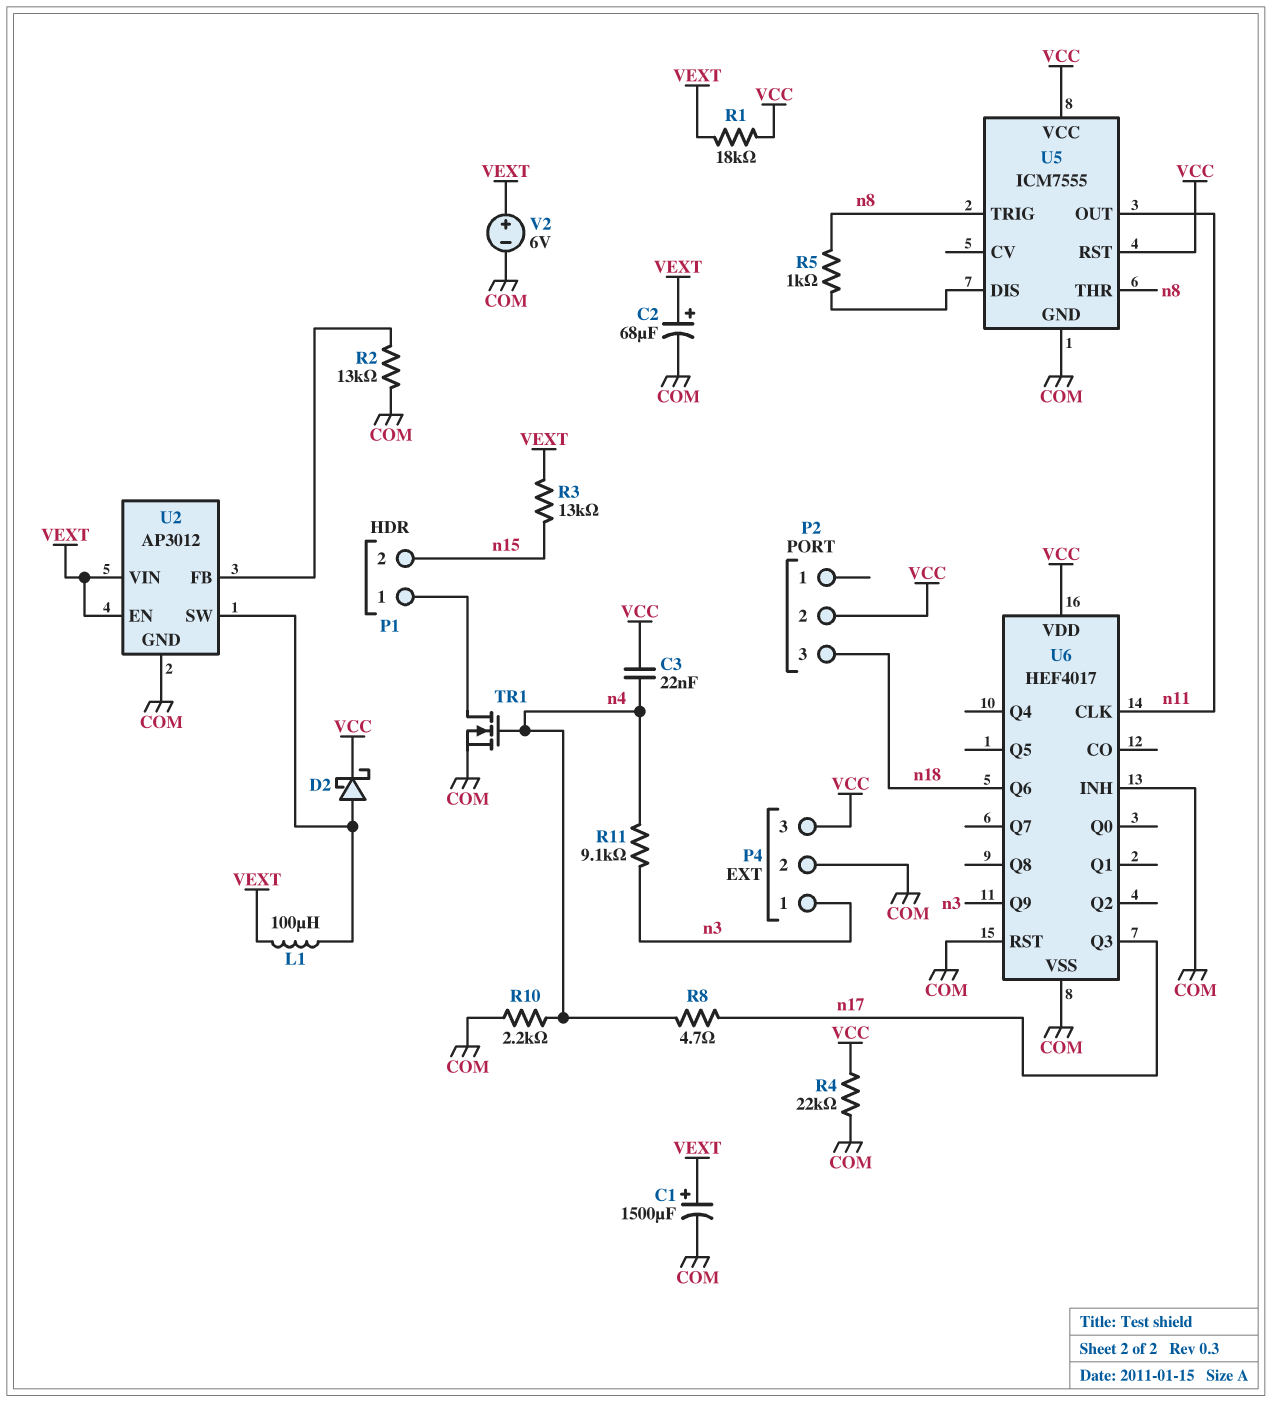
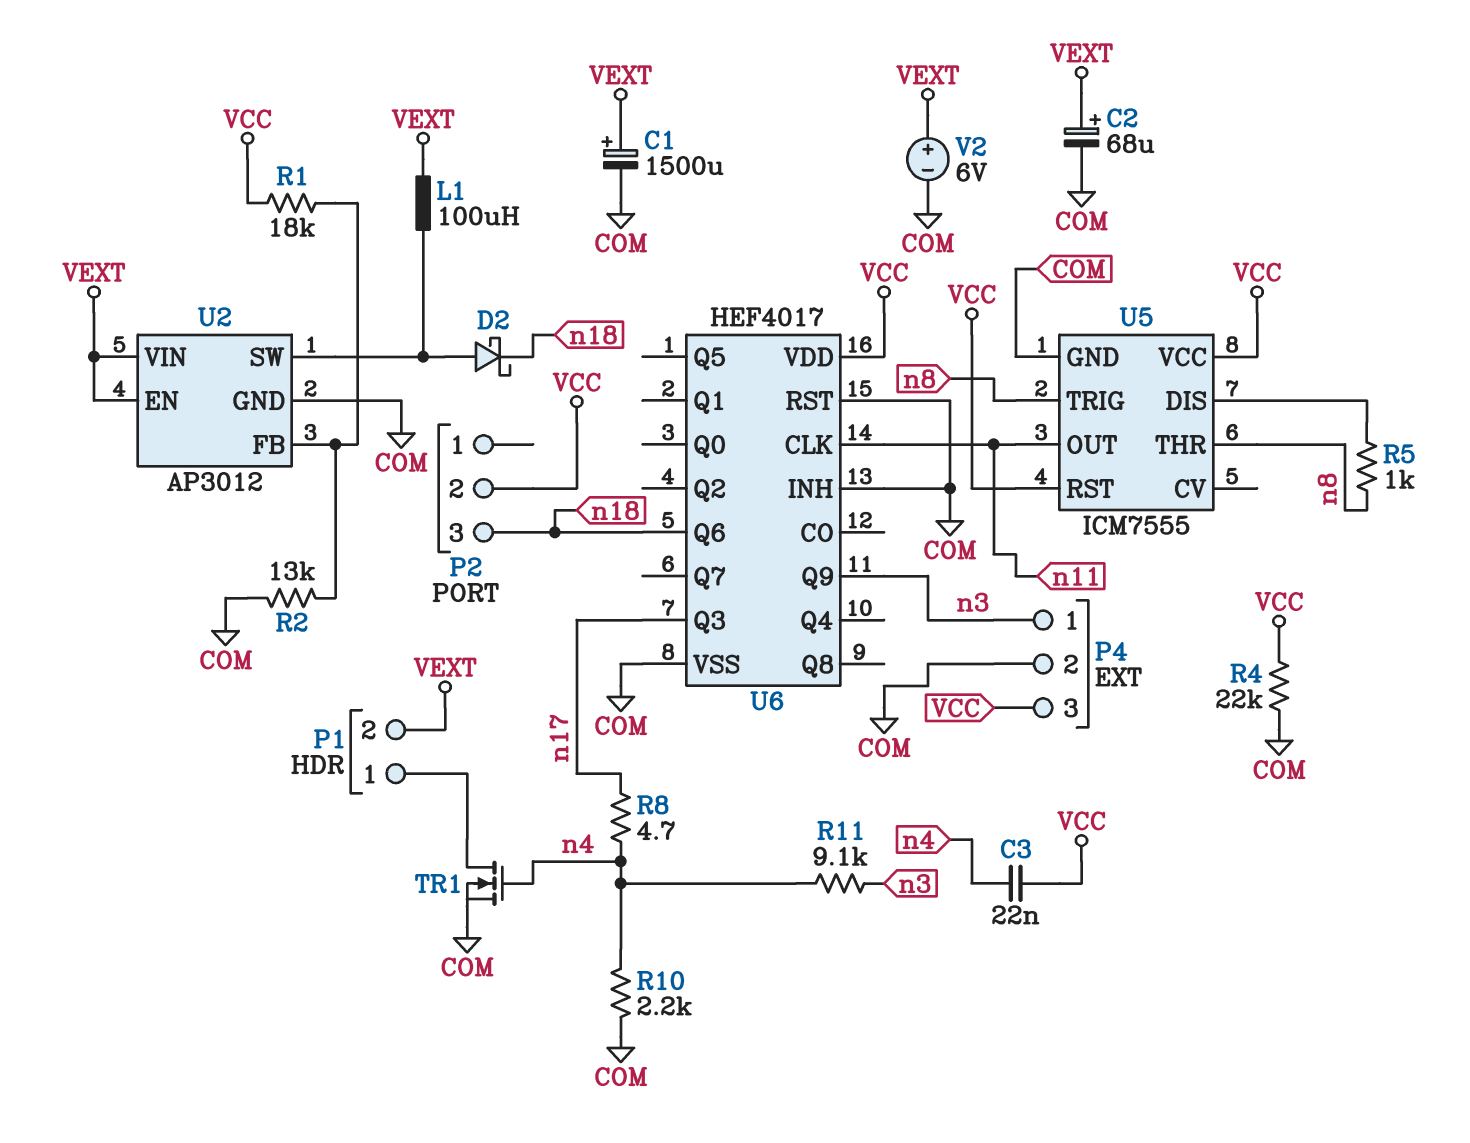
D2: schottky (A U2/SW, K VCC) -> schottky (A U2/SW, K n18)
P1 pin 2: n15 -> VEXT
R1: 18k (VCC, VEXT) -> 18k (U2/FB, VCC)
R3: 13k (VEXT, n15) -> none

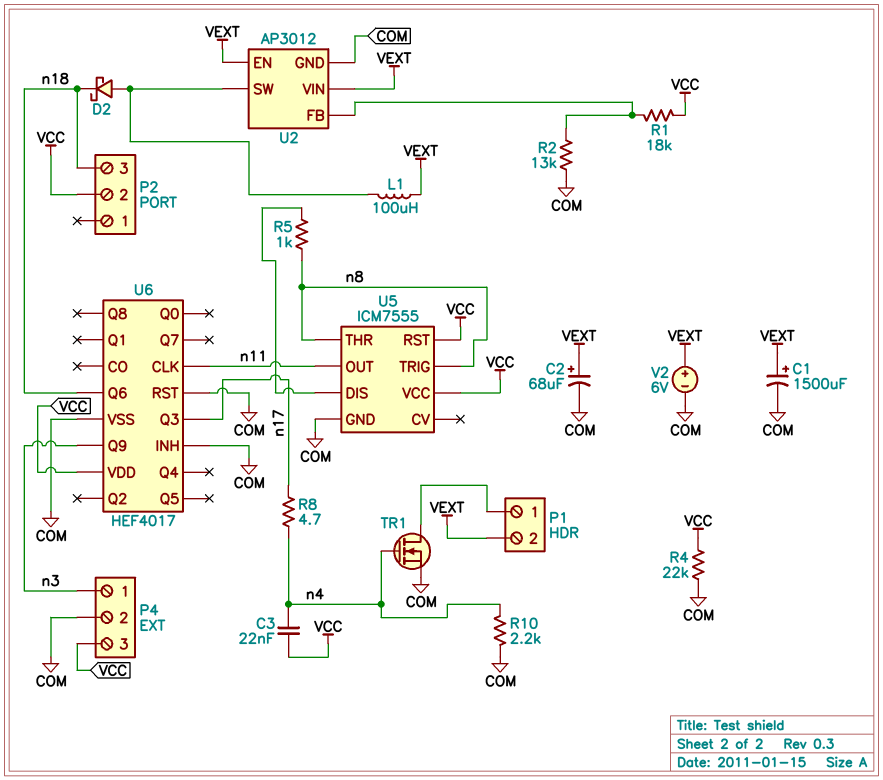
R11: 9.1k (n3, n4) -> none

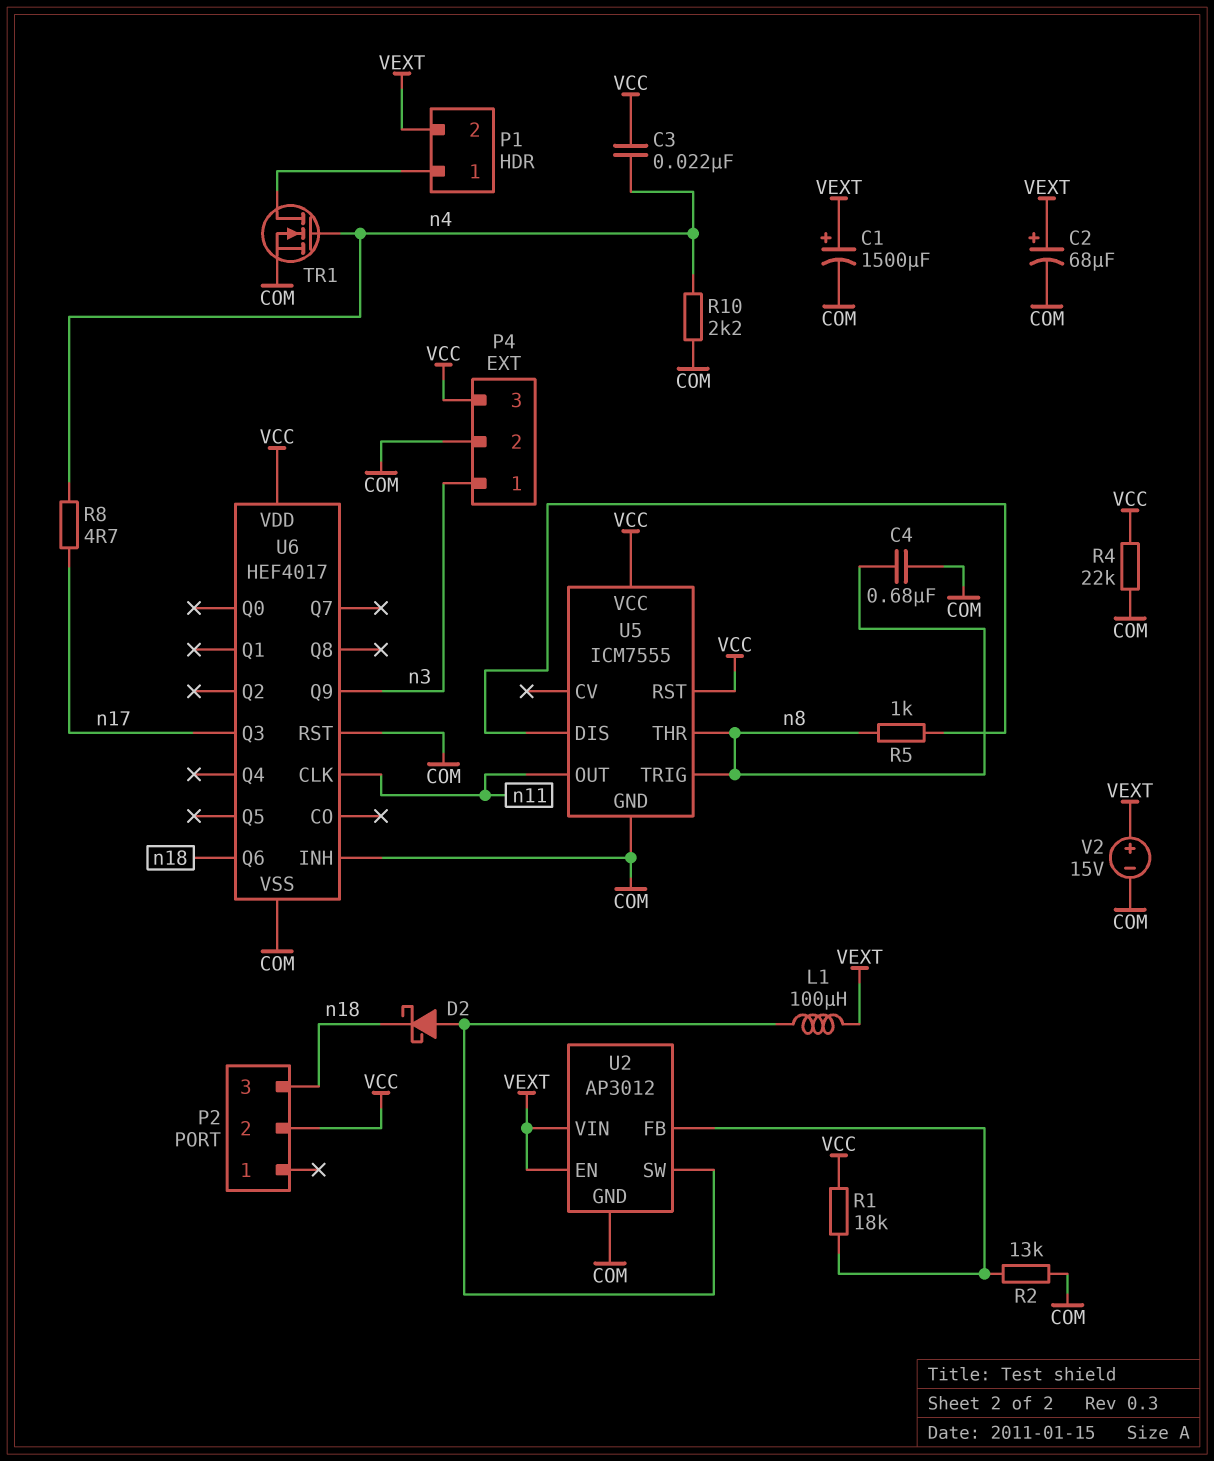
C4: none -> 680nF (COM, n8)
V2: 6V (plus VEXT, minus COM) -> 15V (plus VEXT, minus COM)

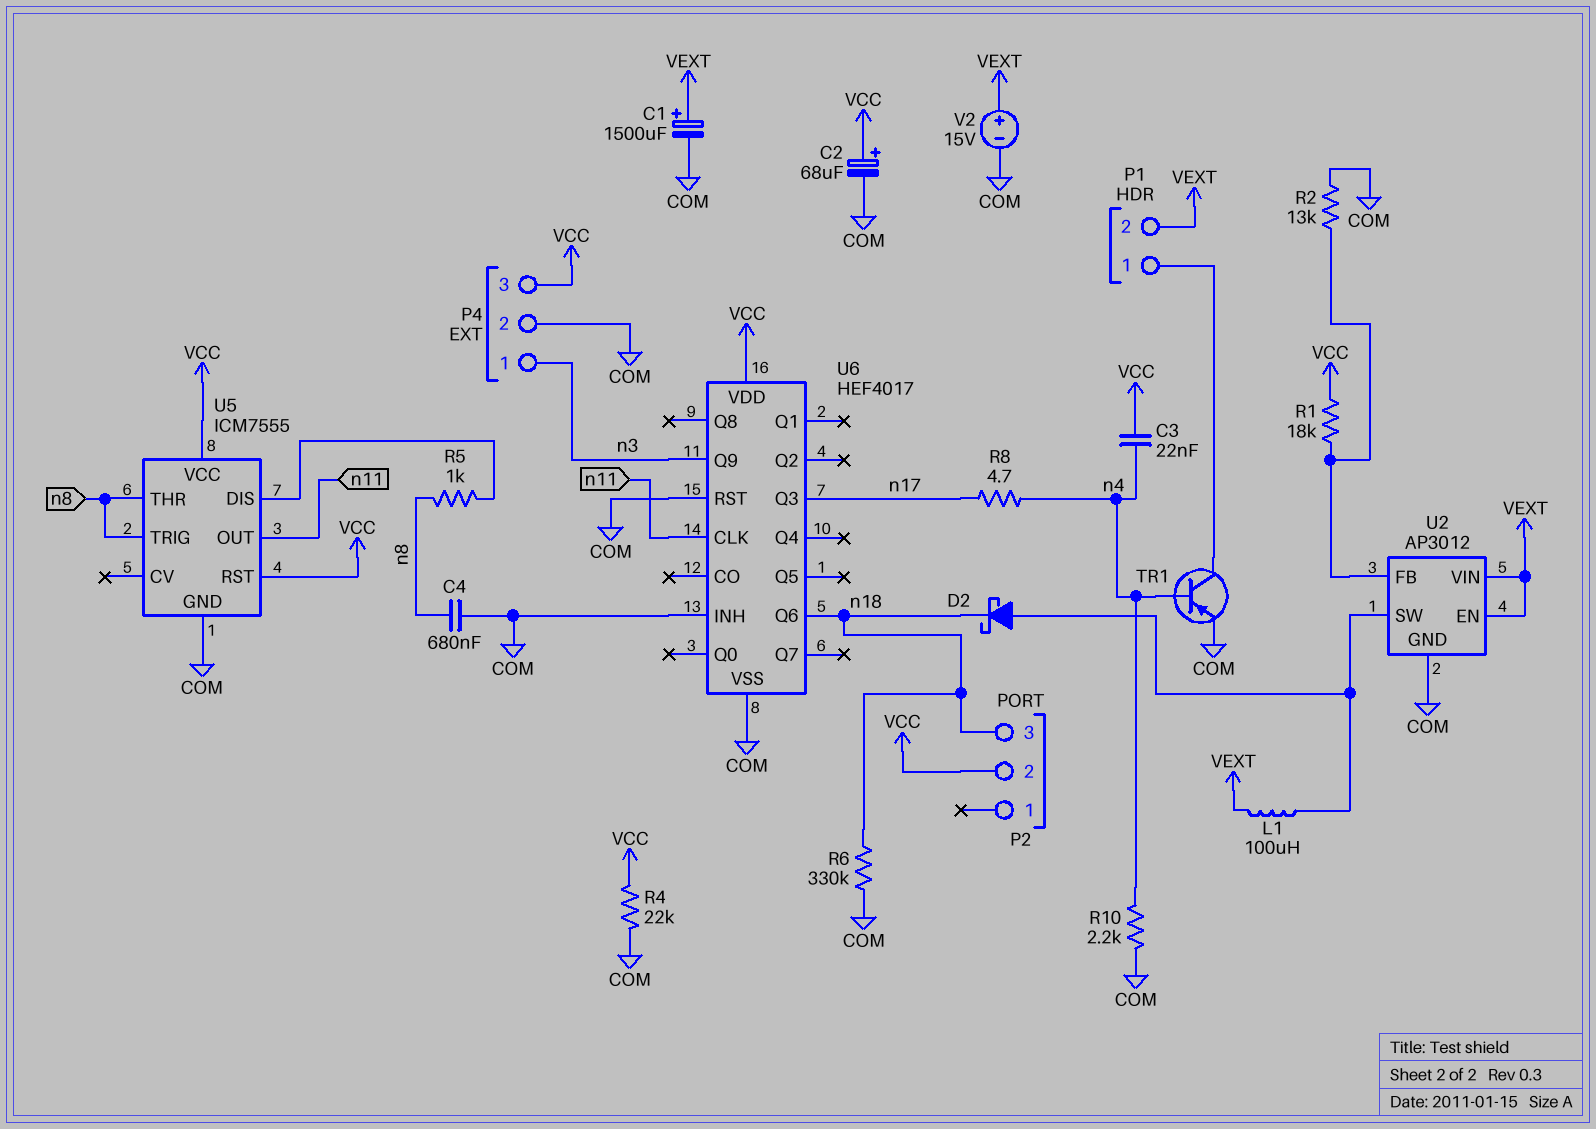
C2: 68uF (plus VEXT, minus COM) -> 68uF (plus VCC, minus COM)
R6: none -> 330k (COM, n18)
TR1: NMOS (G n4, D P1/1, S COM) -> PNP (B n4, C P1/1, E COM)

